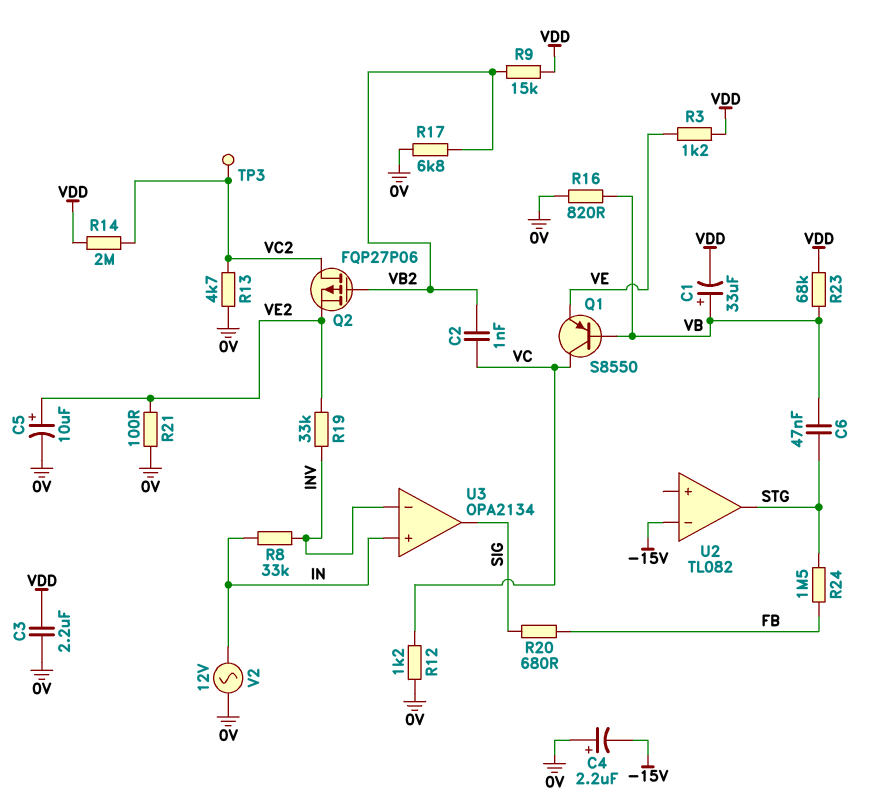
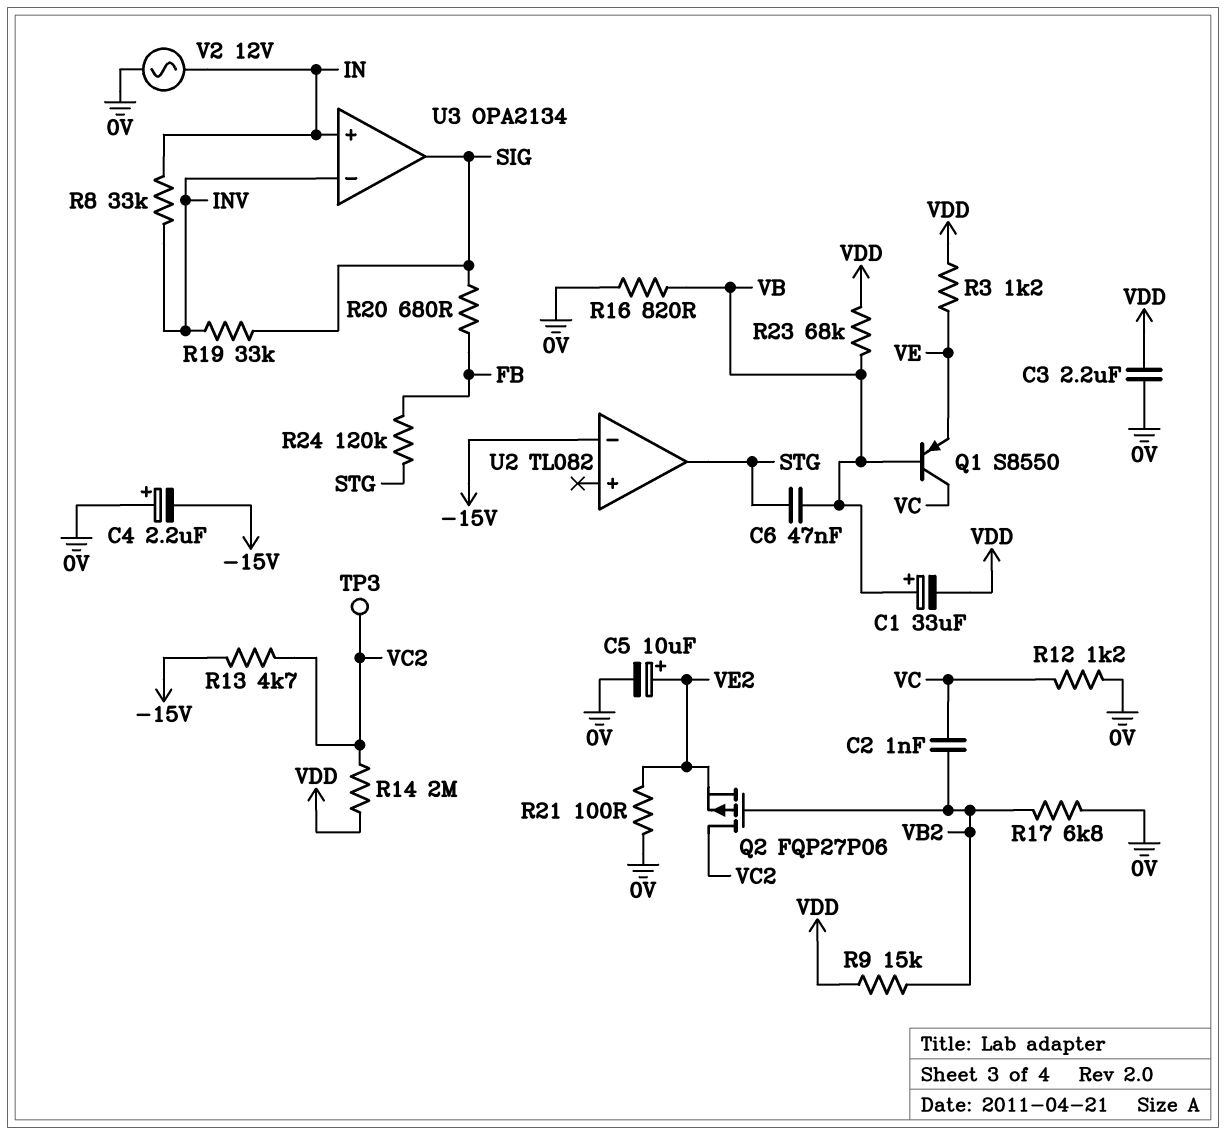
R13: 4.7k (0V, VC2) -> 4.7k (-15V, VC2)
R19: 33k (INV, VE2) -> 33k (INV, SIG)
R24: 1.5M (FB, STG) -> 120k (FB, STG)

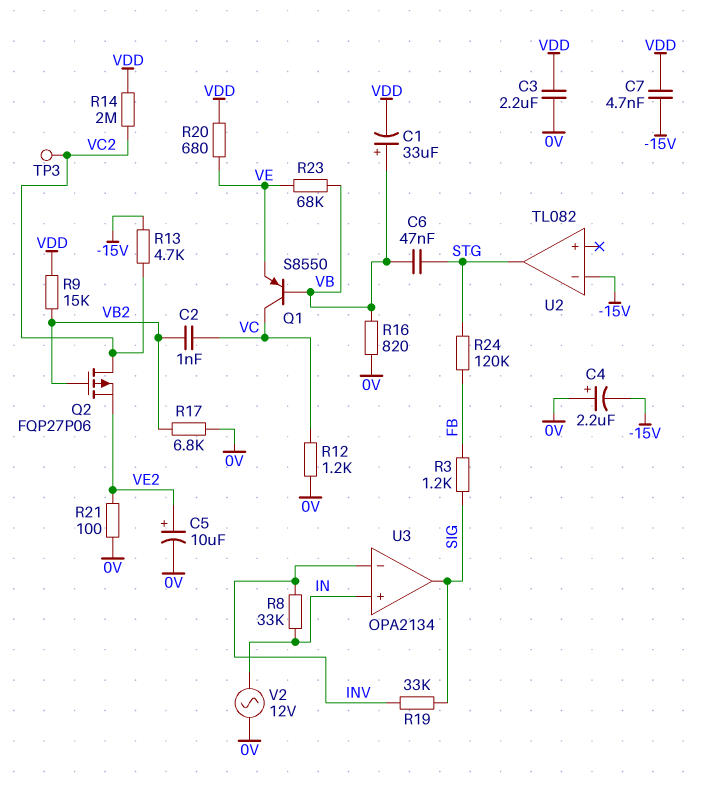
C7: none -> 4.7nF (-15V, VDD)
R3: 1.2k (VDD, VE) -> 1.2k (FB, SIG)
R20: 680 (FB, SIG) -> 680 (VDD, VE)
R23: 68k (VB, VDD) -> 68k (VB, VE)

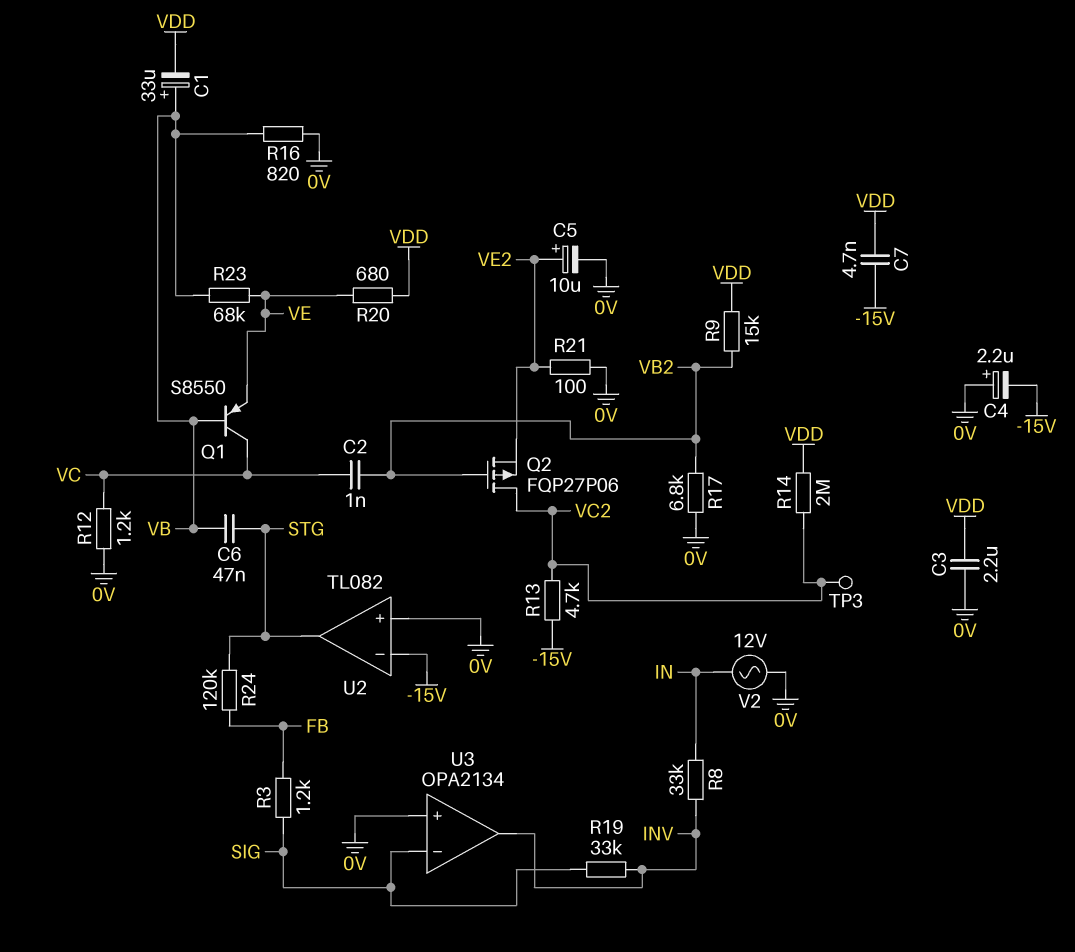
U2 pin in+: none -> 0V
U3 pin in+: IN -> 0V
U3 pin in-: INV -> SIG
U3 pin out: SIG -> INV

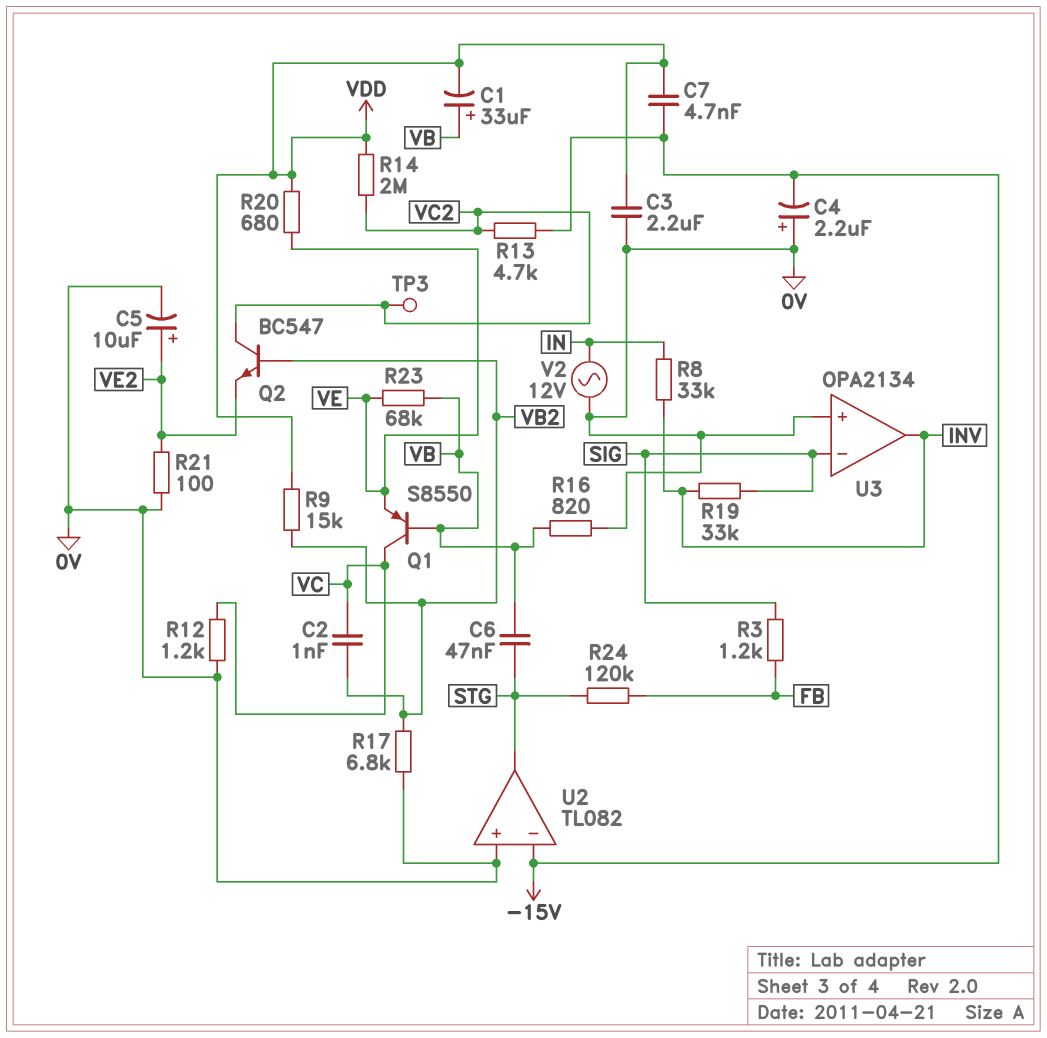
Q2: PMOS FQP27P06 (G VB2, D VC2, S VE2) -> NPN BC547 (B VB2, C VC2, E VE2)

